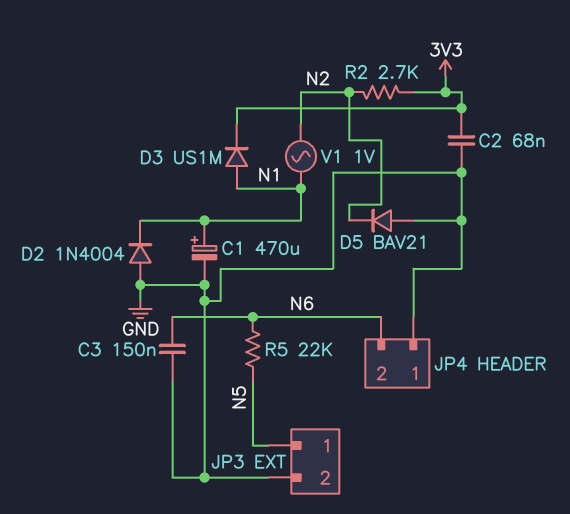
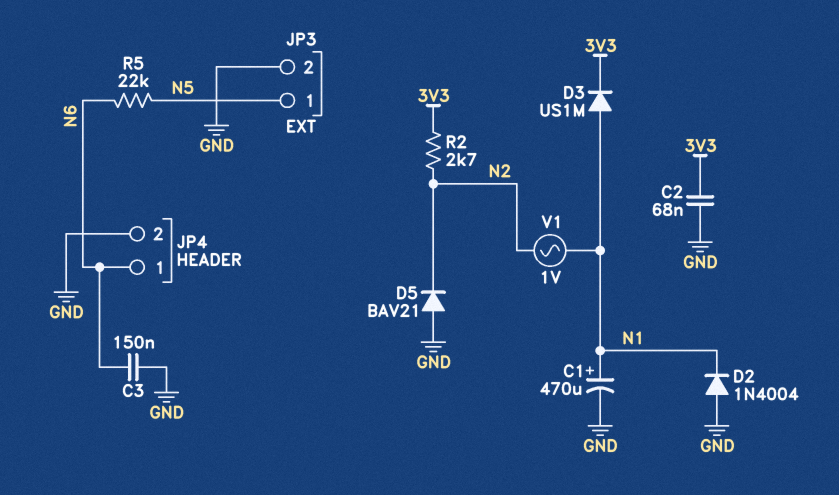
JP4 pin 1: GND -> N6
JP4 pin 2: N6 -> GND

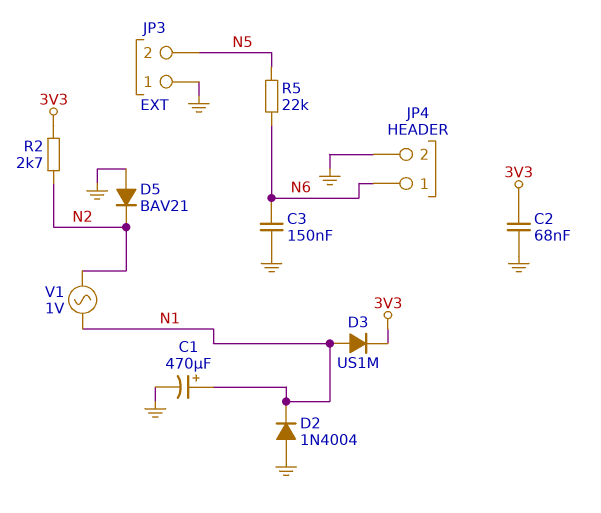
JP3 pin 1: N5 -> GND
JP3 pin 2: GND -> N5

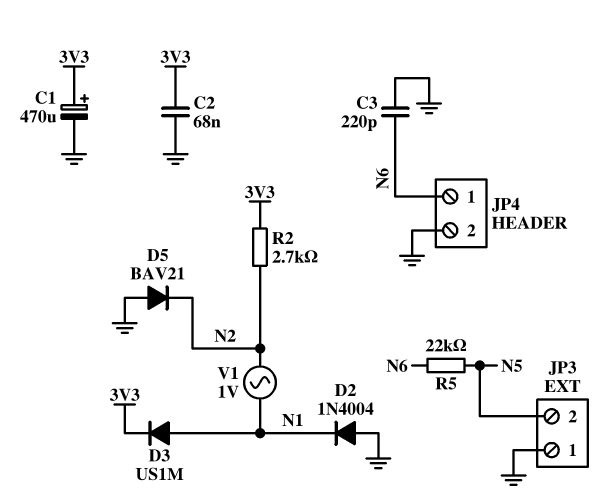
C1: 470uF (plus N1, minus GND) -> 470uF (plus 3V3, minus GND)
C3: 150nF (GND, N6) -> 220pF (GND, N6)

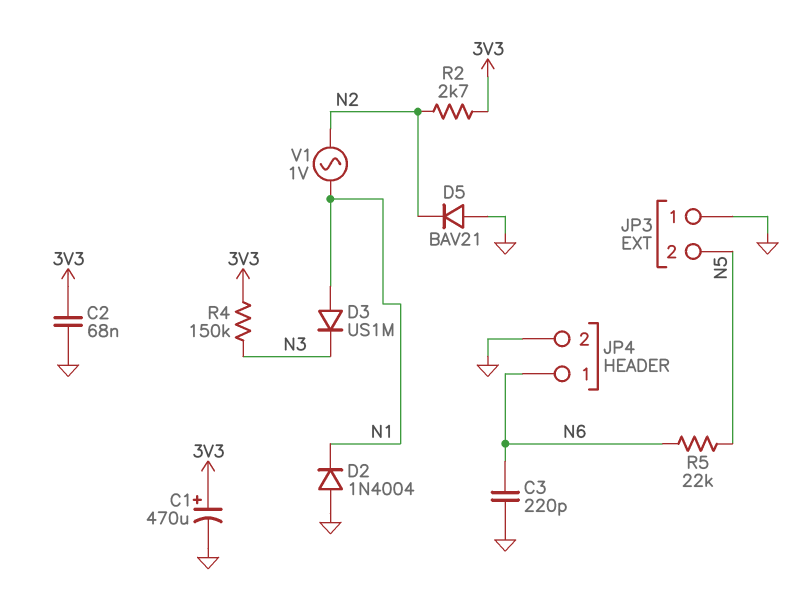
D3: diode US1M (A N1, K 3V3) -> diode US1M (A N1, K N3)
R4: none -> 150k (3V3, N3)

